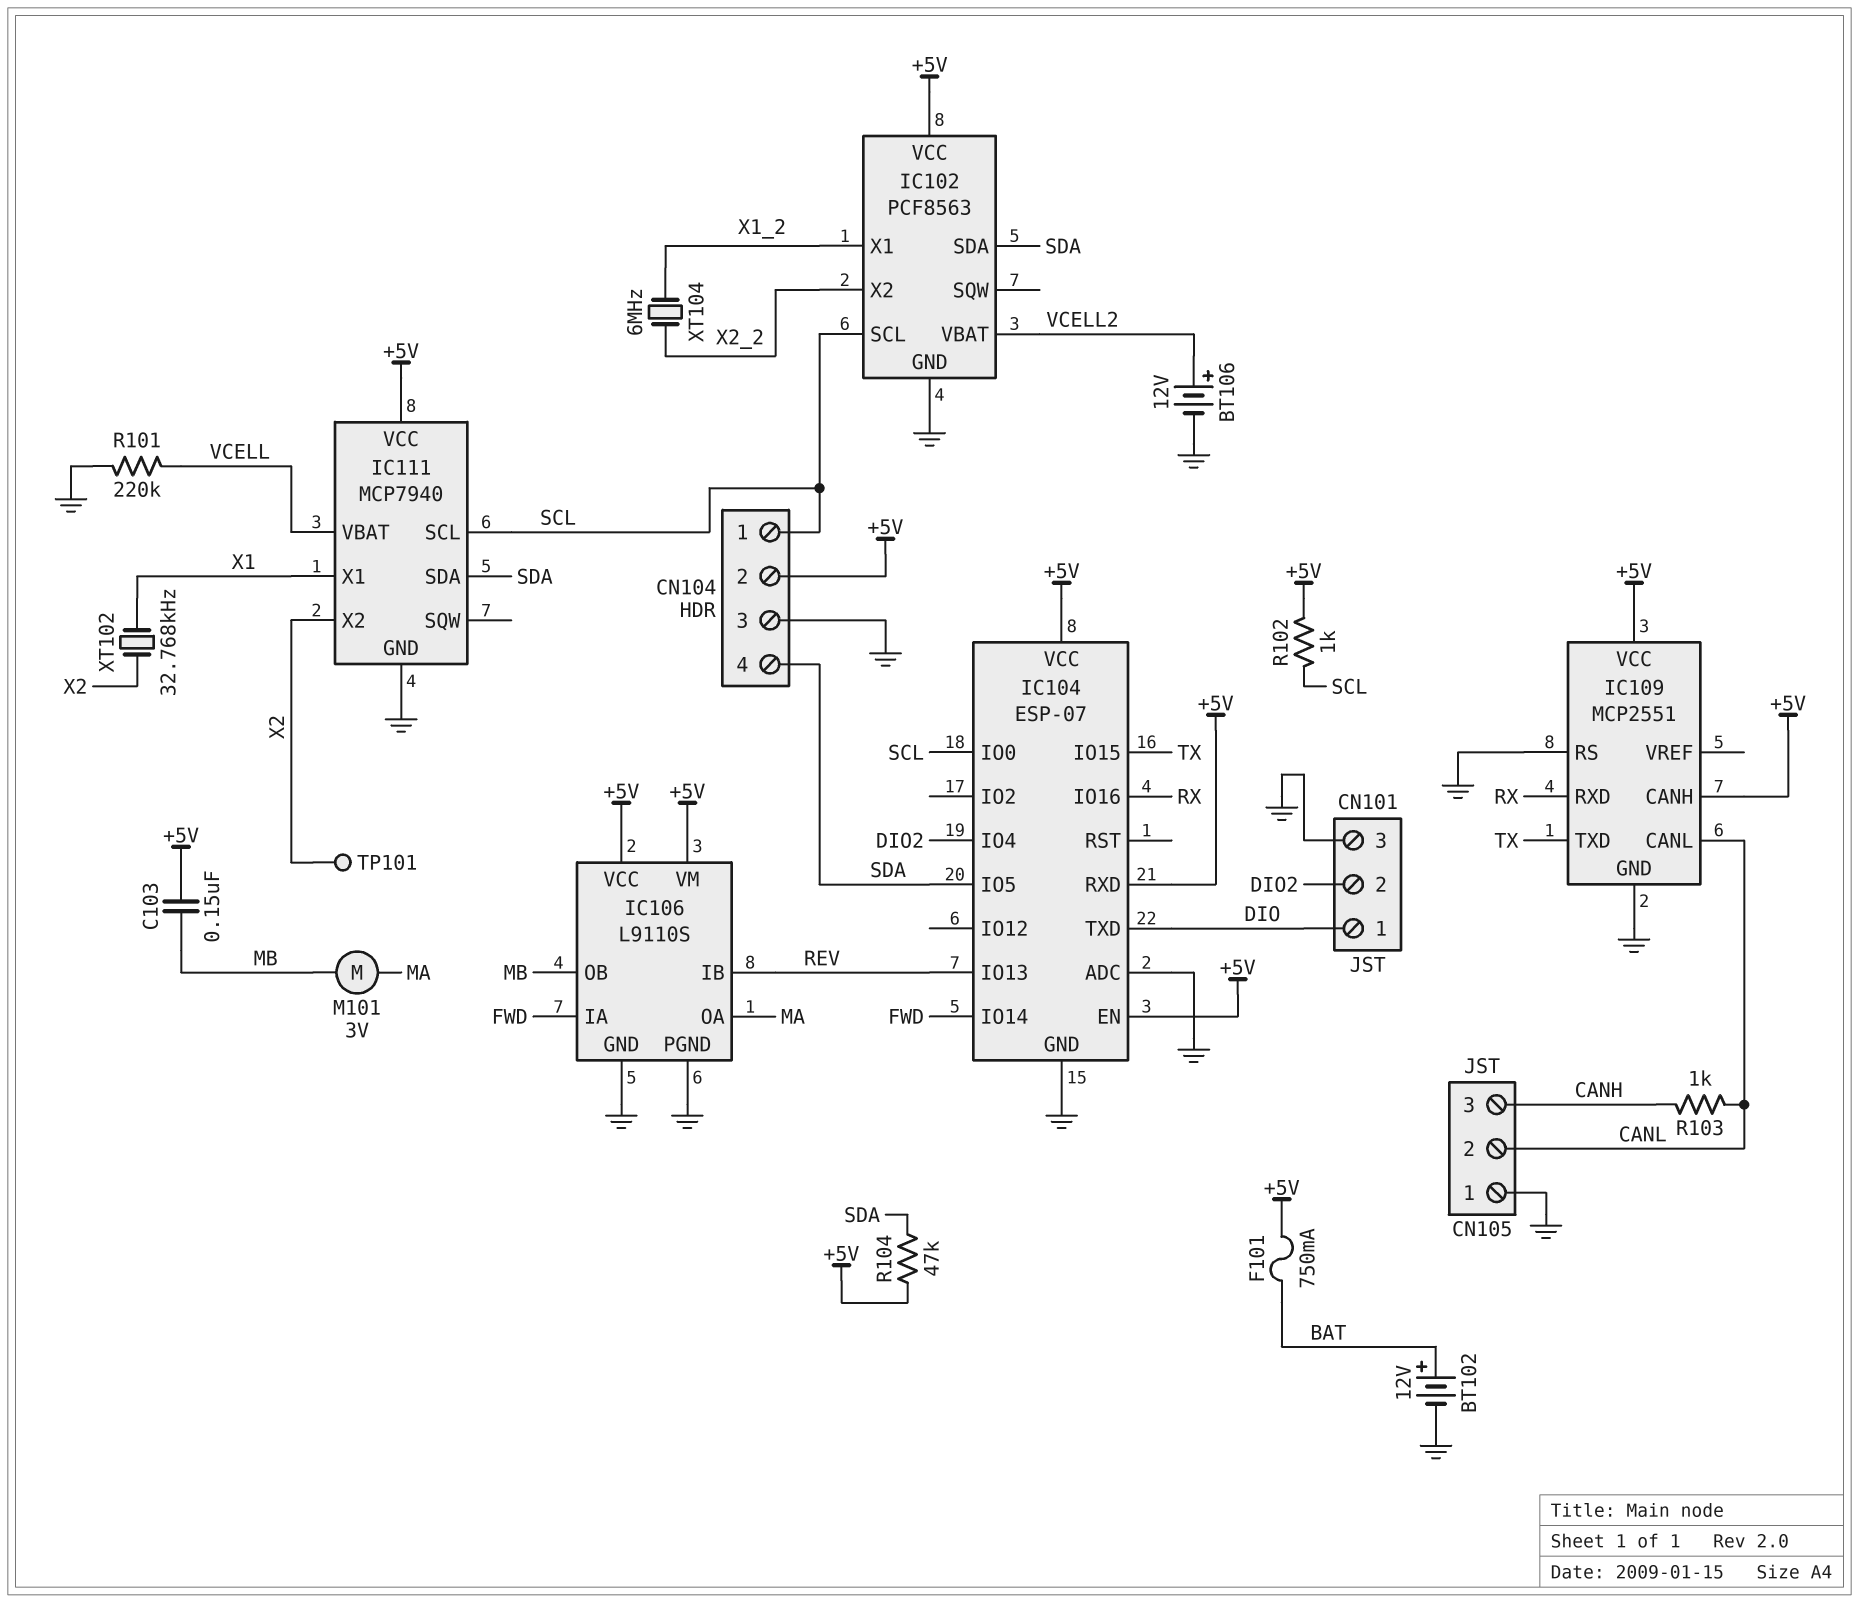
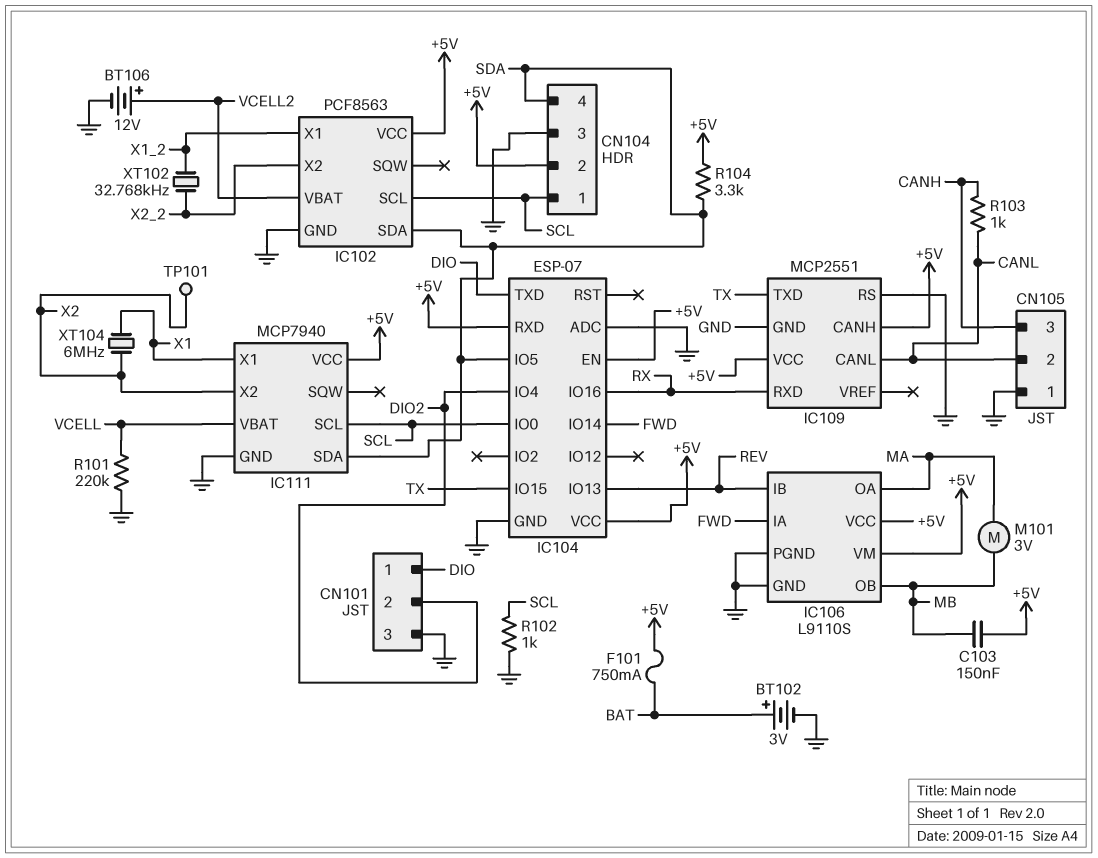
BT102: 12V (plus BAT, minus GND) -> 3V (plus BAT, minus GND)
R102: 1k (+5V, SCL) -> 1k (GND, SCL)
R104: 47k (+5V, SDA) -> 3.3k (+5V, SDA)
XT102: 32.768kHz (X1, X2) -> 32.768kHz (X1_2, X2_2)
XT104: 6MHz (X1_2, X2_2) -> 6MHz (X1, X2)

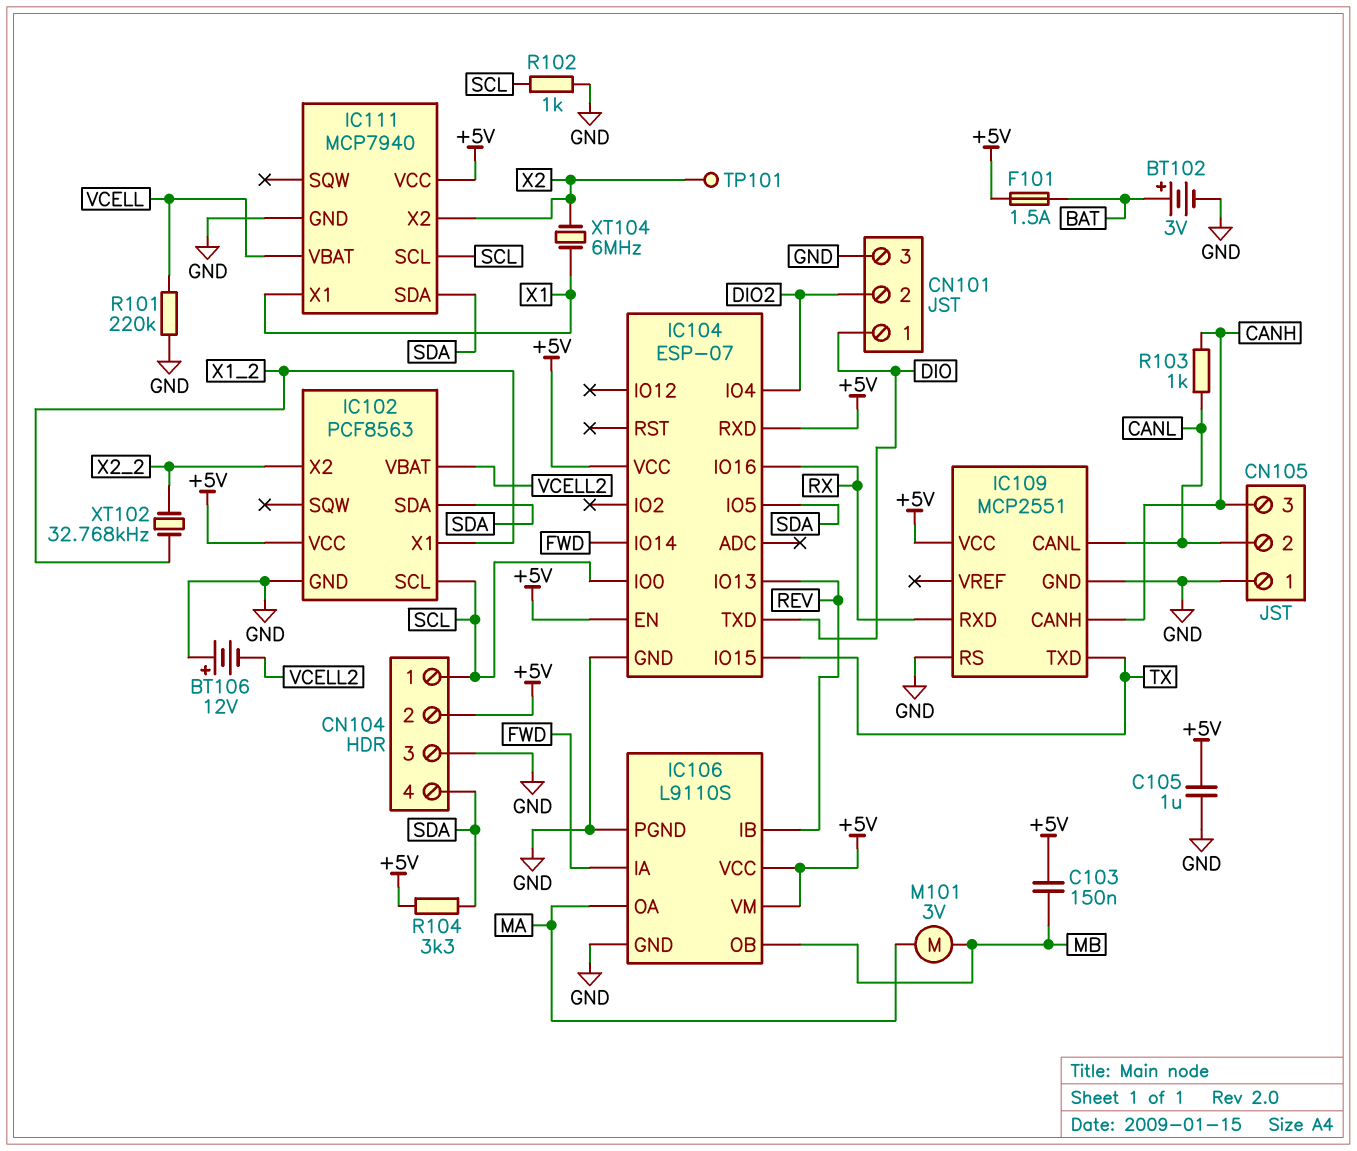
BT106: 12V (plus VCELL2, minus GND) -> 12V (plus GND, minus VCELL2)
C105: none -> 1uF (+5V, GND)
F101: 750mA (+5V, BAT) -> 1.5A (+5V, BAT)
IC104 pin ADC: GND -> none
IC109 pin CANH: +5V -> CANH

